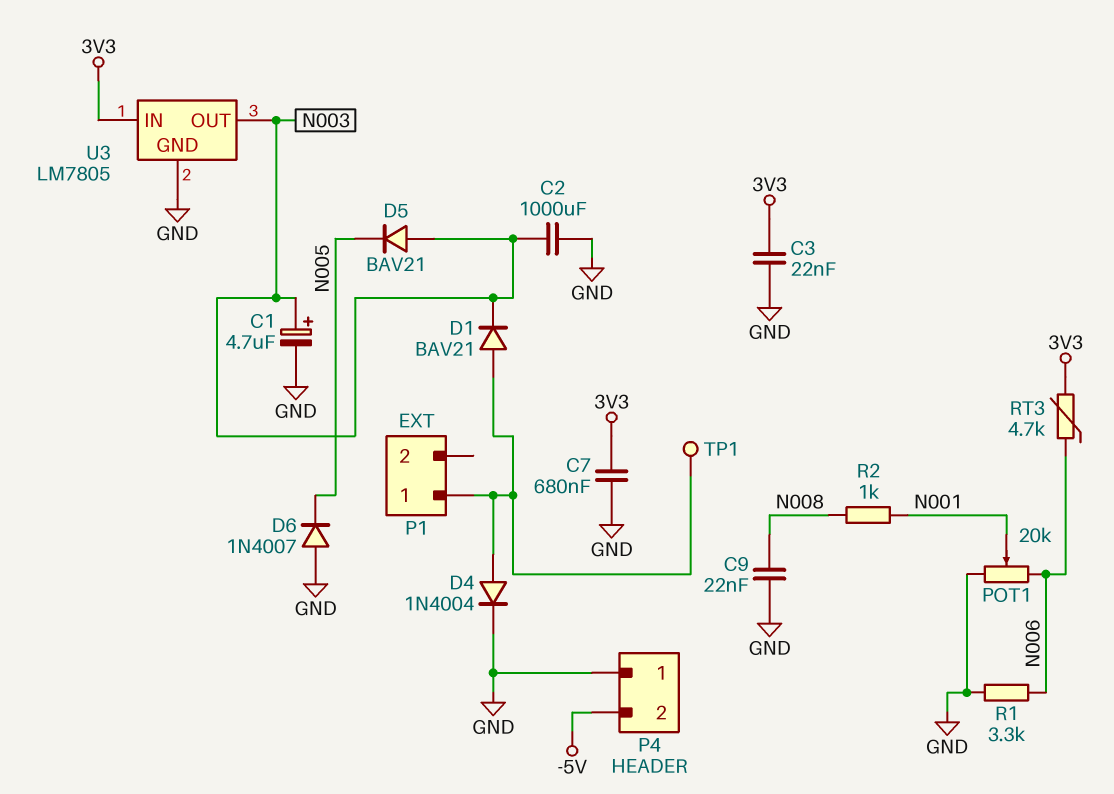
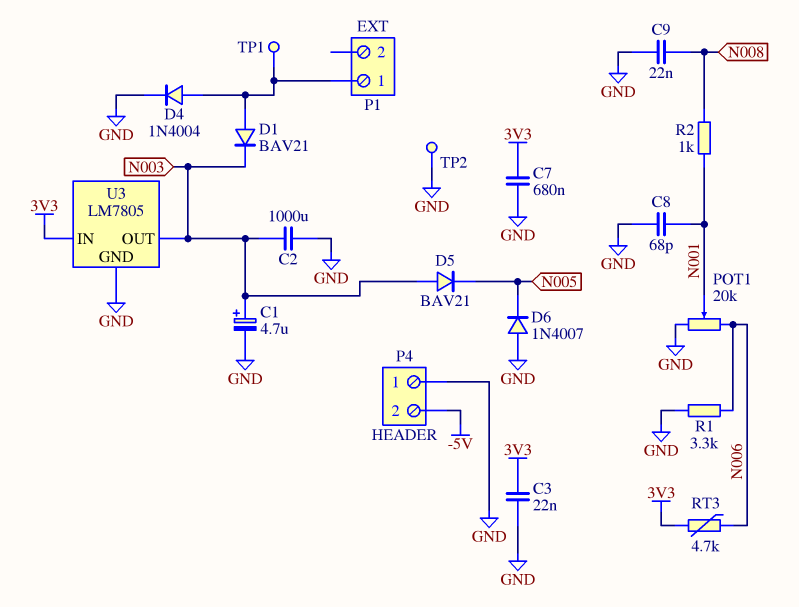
C8: none -> 68pF (GND, N001)
TP2: none -> test point (GND)

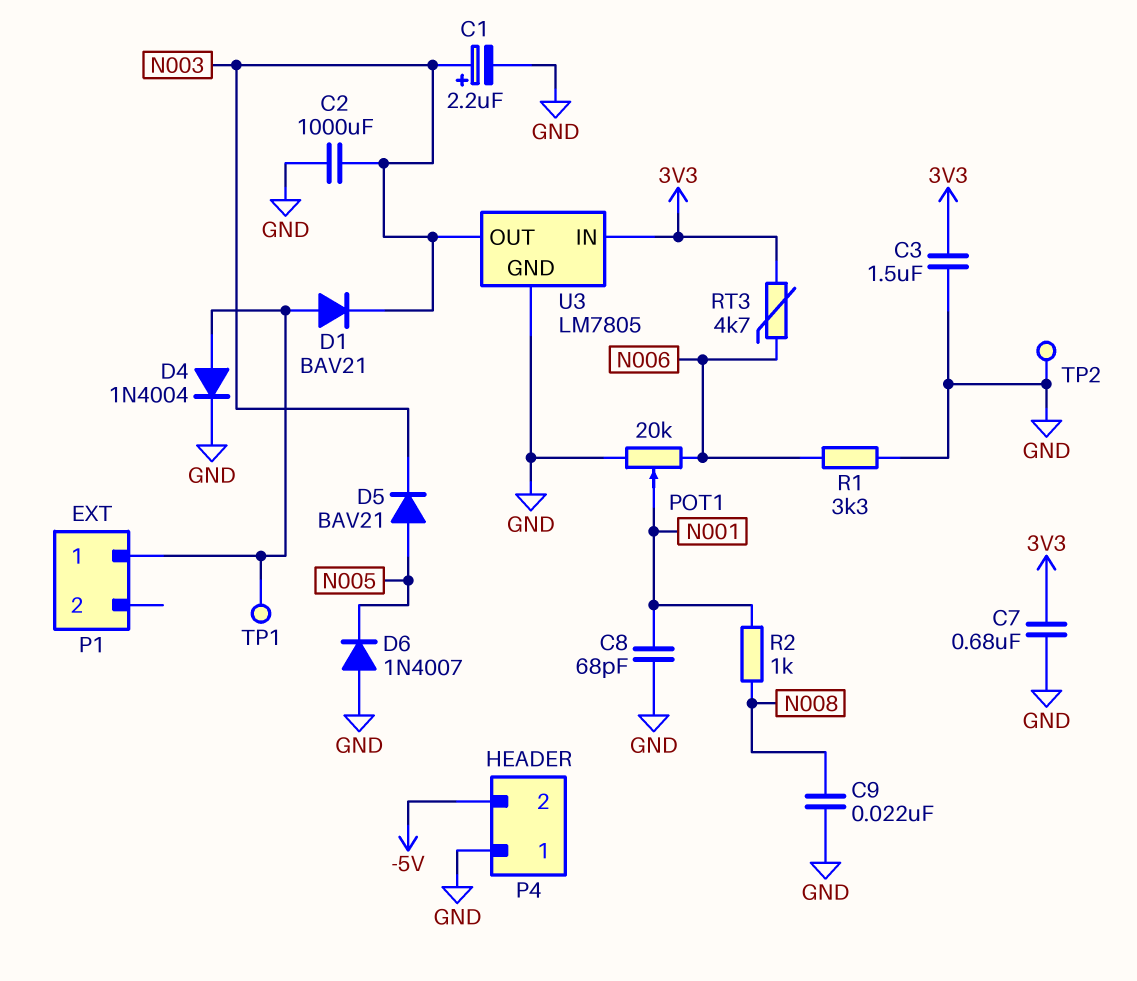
C1: 4.7uF (plus N003, minus GND) -> 2.2uF (plus N003, minus GND)
C3: 22nF (3V3, GND) -> 1.5uF (3V3, GND)
D5: diode BAV21 (A N003, K N005) -> diode BAV21 (A N005, K N003)

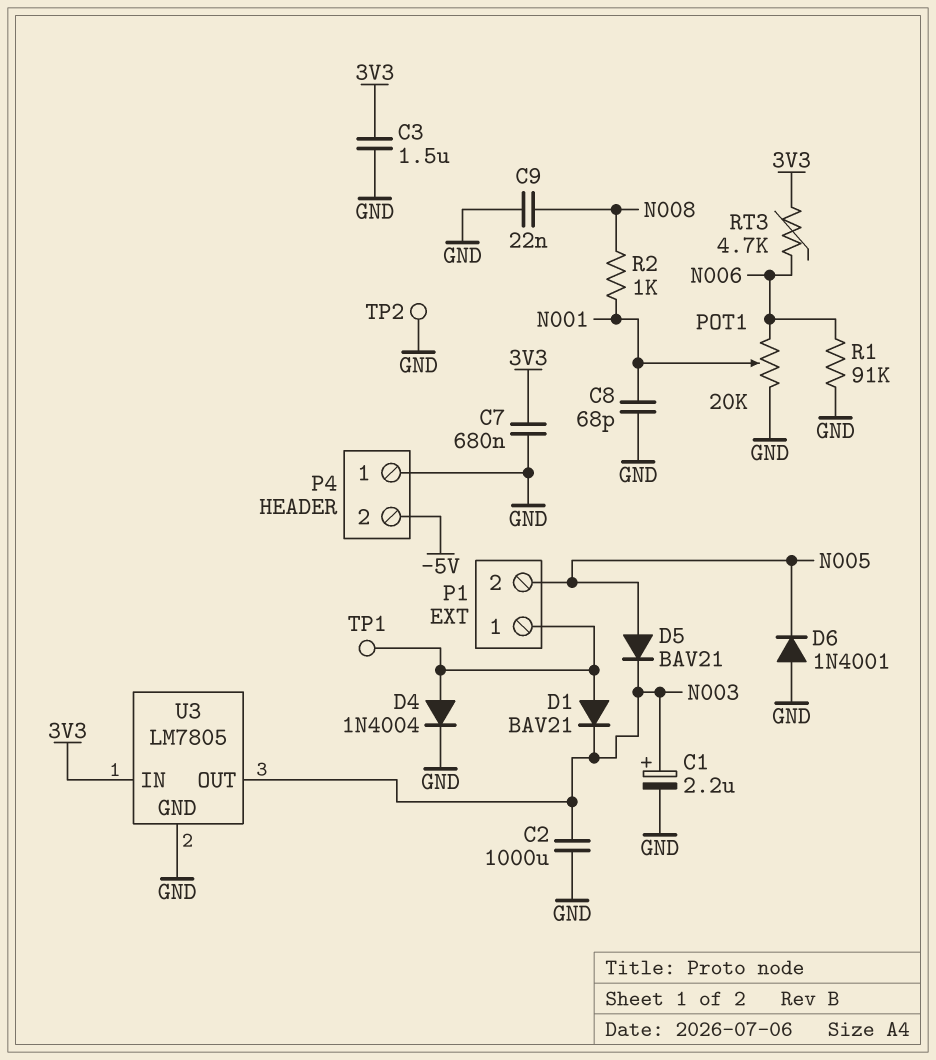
D6: diode 1N4007 (A GND, K N005) -> diode 1N4001 (A GND, K N005)
P1 pin 2: none -> N005
R1: 3.3k (GND, N006) -> 91k (GND, N006)

